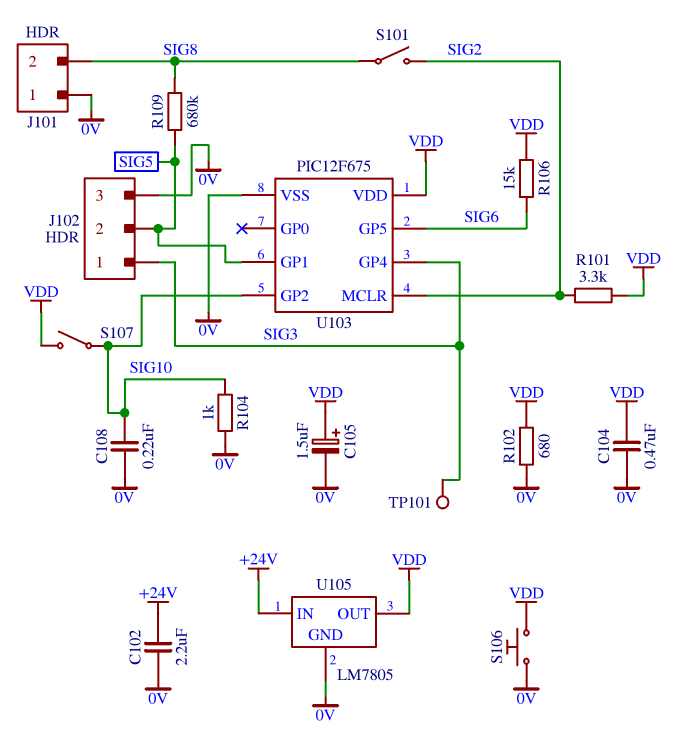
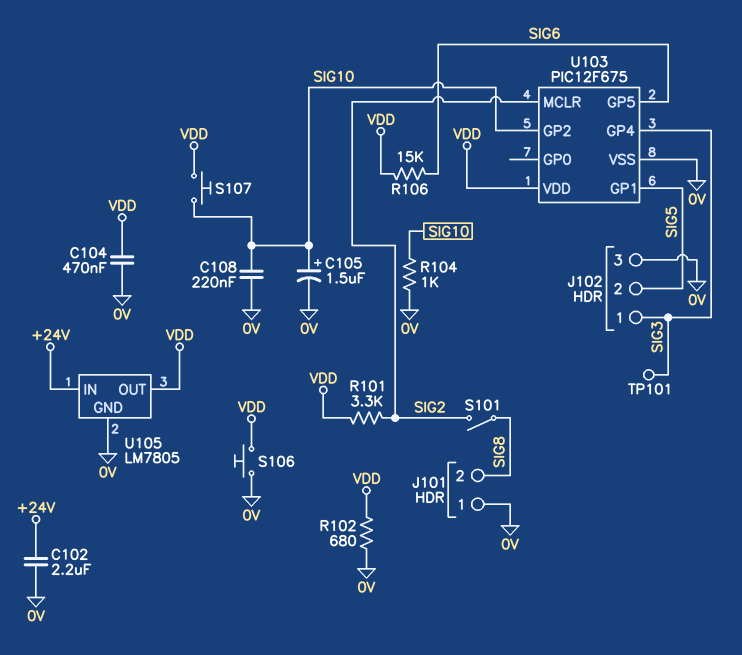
C105: 1.5uF (plus VDD, minus 0V) -> 1.5uF (plus SIG10, minus 0V)
R109: 680k (SIG5, SIG8) -> none
S107: switch (SIG10, VDD) -> button (SIG10, VDD)

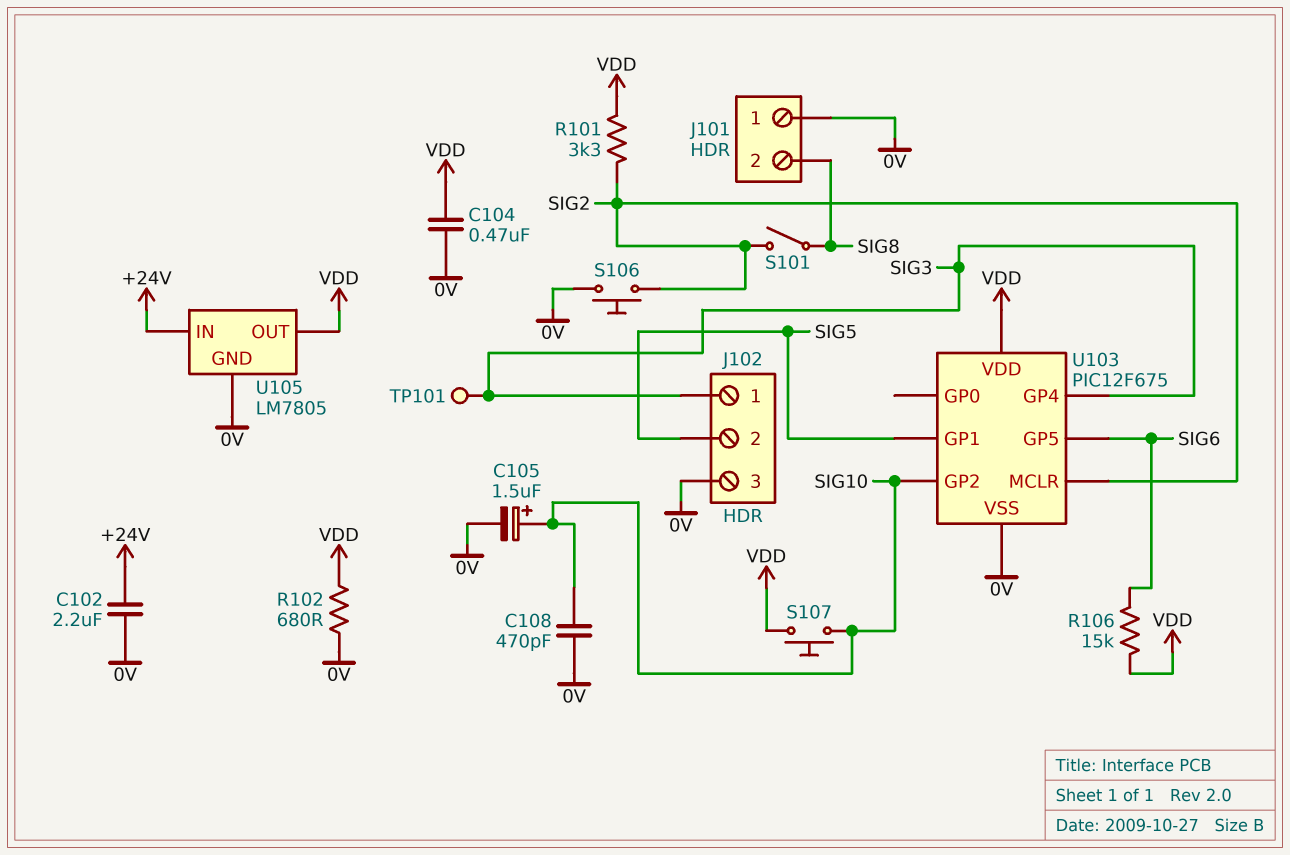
C108: 220nF (0V, SIG10) -> 470pF (0V, SIG10)
R104: 1k (0V, SIG10) -> none
S106: button (0V, VDD) -> button (0V, SIG2)

